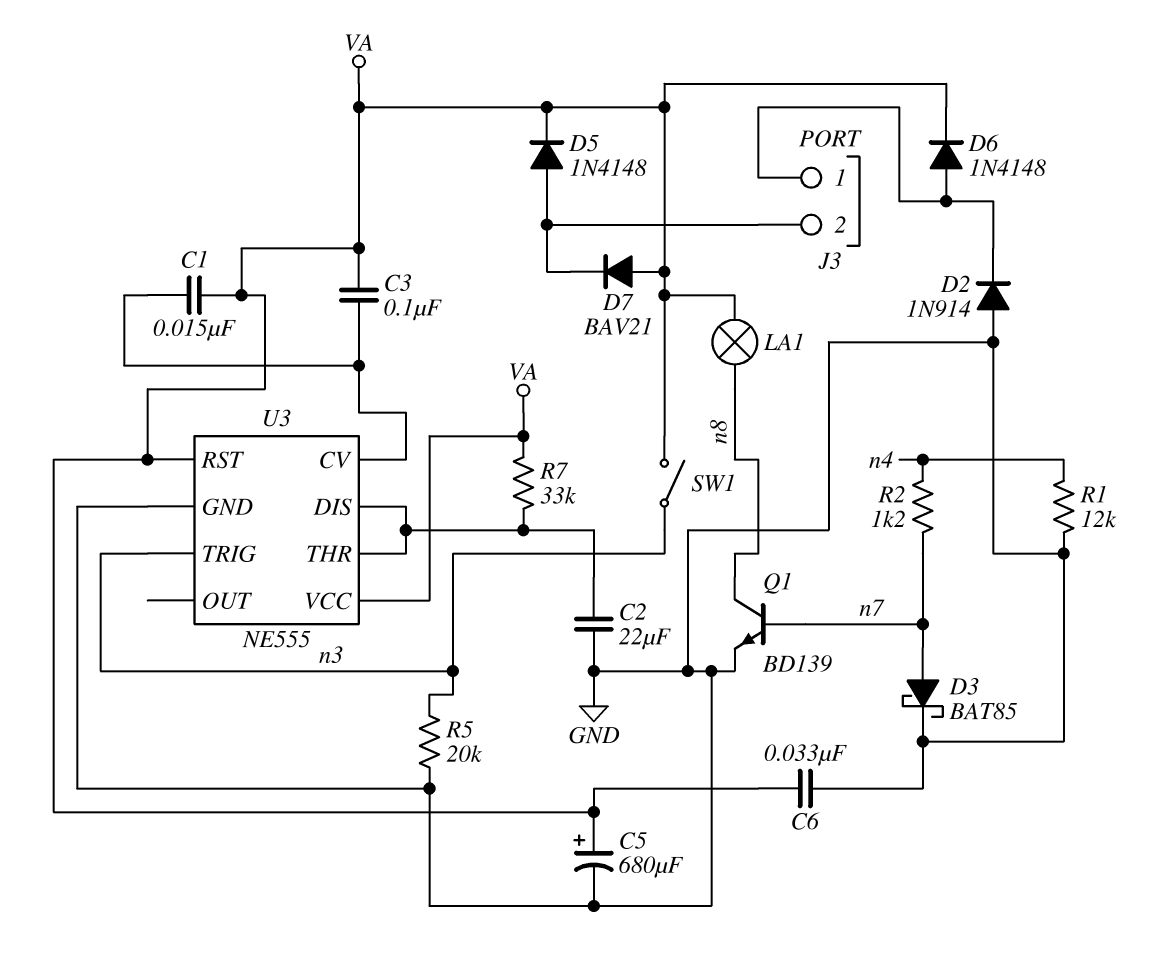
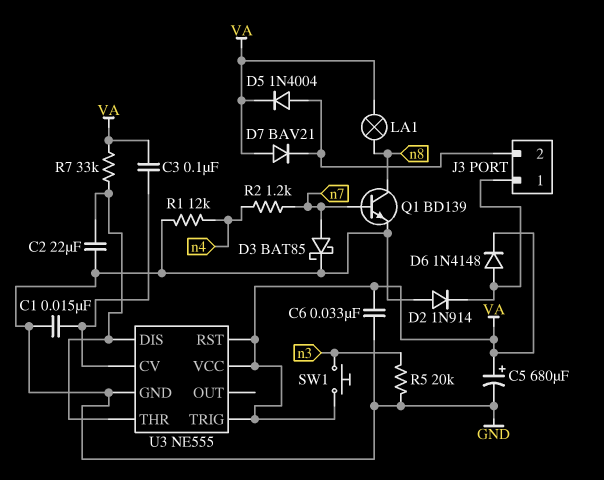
C1: 15nF (U3/CV, VA) -> 15nF (GND, U3/CV)
D5: diode 1N4148 (A J3/2, K VA) -> diode 1N4004 (A J3/2, K VA)
SW1: switch (VA, n3) -> button (VA, n3)
U3 pin TRIG: n3 -> VA

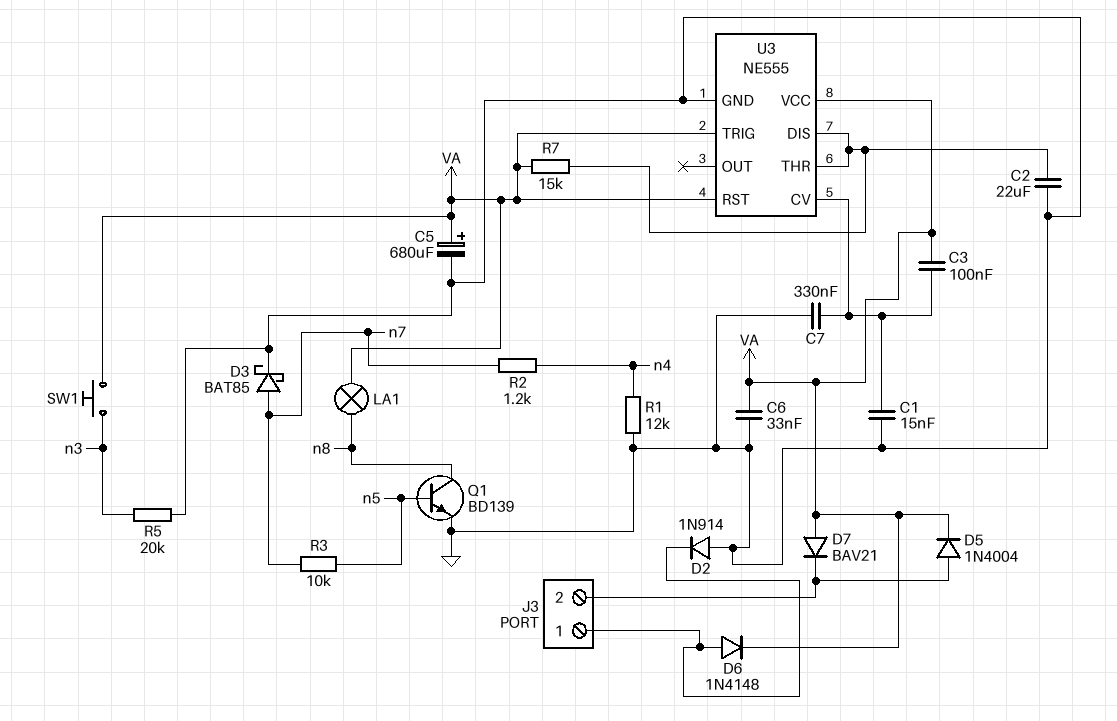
C7: none -> 330nF (GND, U3/CV)
Q1: NPN BD139 (B n7, C n8, E GND) -> NPN BD139 (B n5, C n8, E GND)
R3: none -> 10k (n5, n7)
R7: 33k (U3/DIS, VA) -> 15k (U3/DIS, VA)

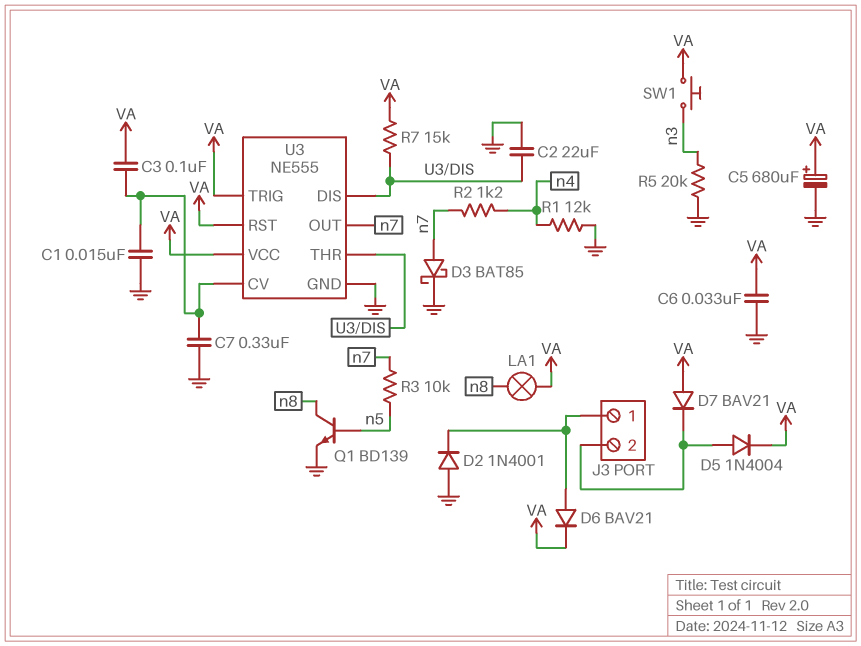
D2: diode 1N914 (A GND, K J3/1) -> diode 1N4001 (A GND, K J3/1)
D6: diode 1N4148 (A J3/1, K VA) -> diode BAV21 (A J3/1, K VA)
U3 pin OUT: none -> n7

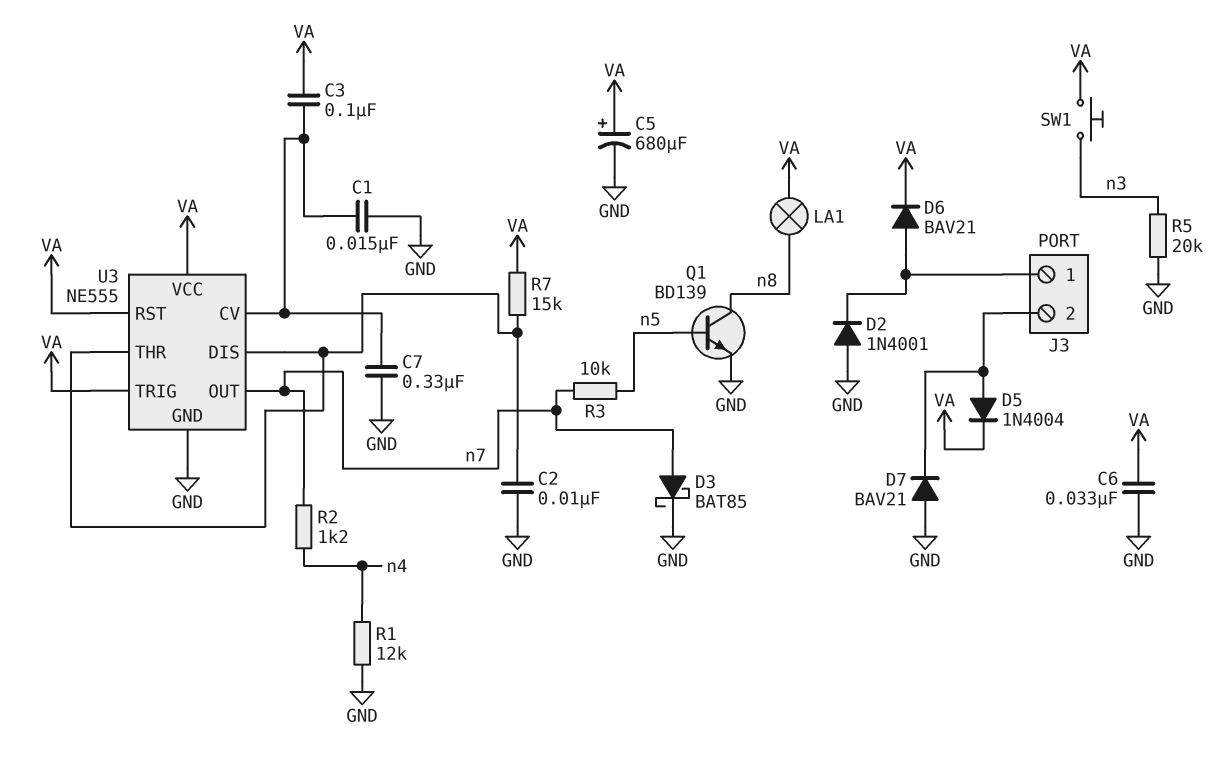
C2: 22uF (GND, U3/DIS) -> 10nF (GND, U3/DIS)
D7: diode BAV21 (A VA, K J3/2) -> diode BAV21 (A GND, K J3/2)

